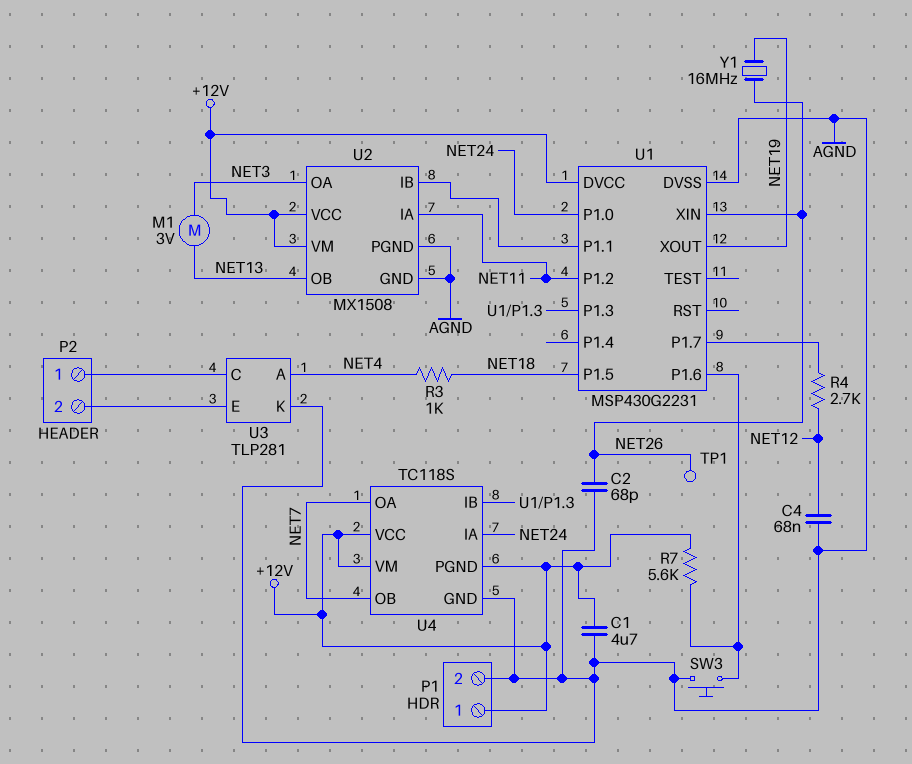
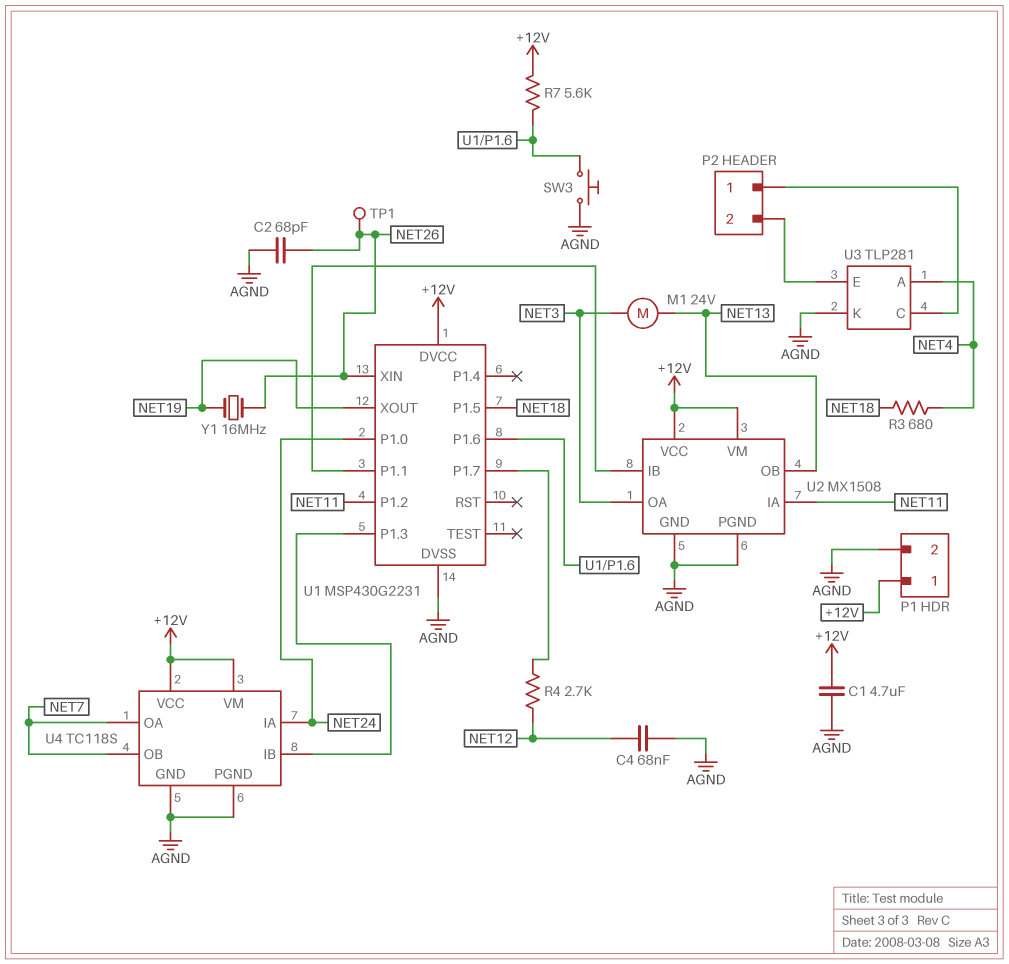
M1: motor 3V (NET3, NET13) -> motor 24V (NET3, NET13)
R3: 1k (NET4, NET18) -> 680 (NET4, NET18)
U4 pin PGND: +12V -> AGND

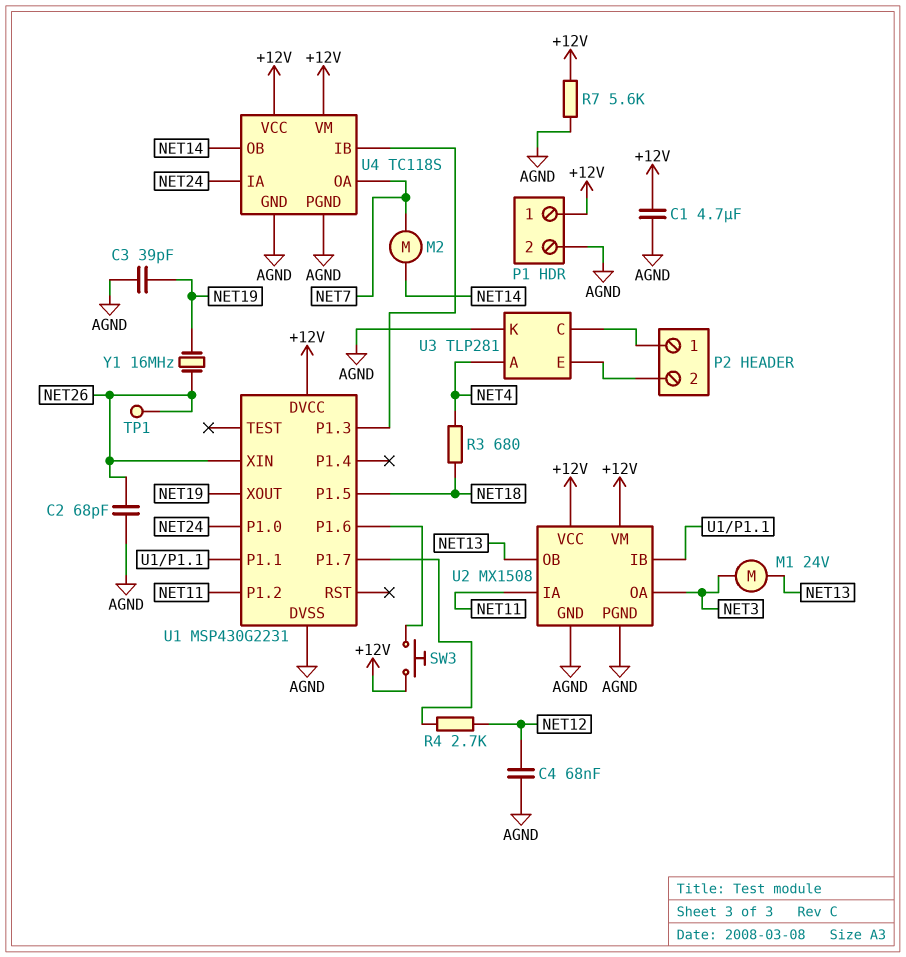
C3: none -> 39pF (AGND, NET19)
M2: none -> motor (NET7, NET14)
R7: 5.6k (+12V, U1/P1.6) -> 5.6k (+12V, AGND)
SW3: button (AGND, U1/P1.6) -> button (+12V, U1/P1.6)
U4 pin OB: NET7 -> NET14

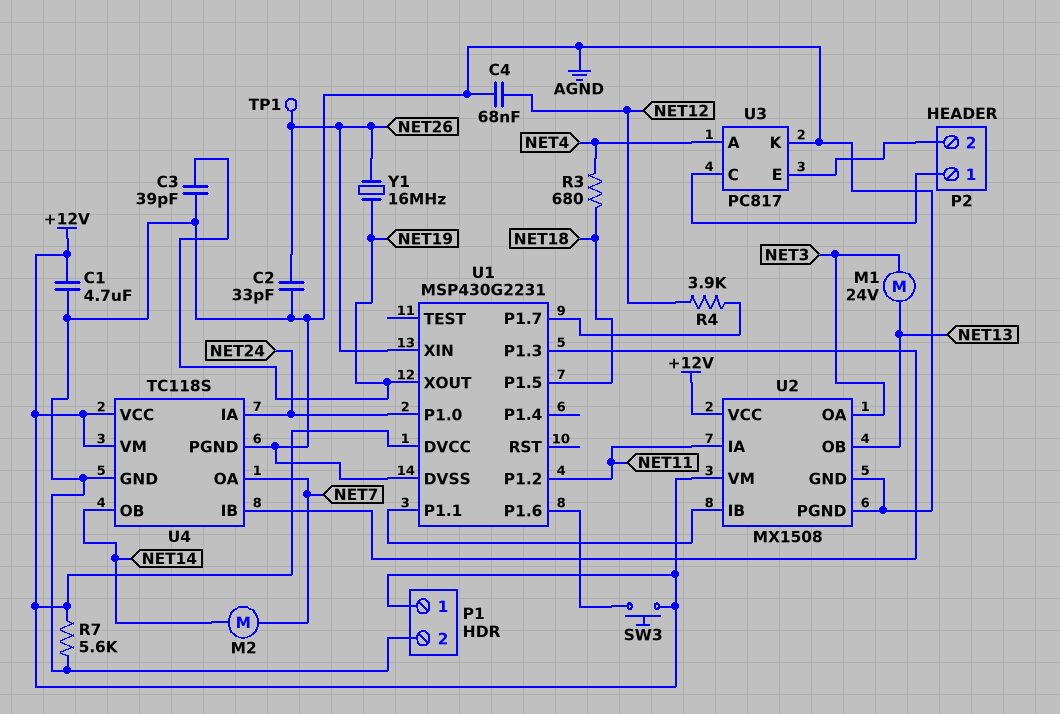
C2: 68pF (AGND, NET26) -> 33pF (AGND, NET26)
R4: 2.7k (NET12, U1/P1.7) -> 3.9k (NET12, U1/P1.7)
U3: TLP281 -> PC817

